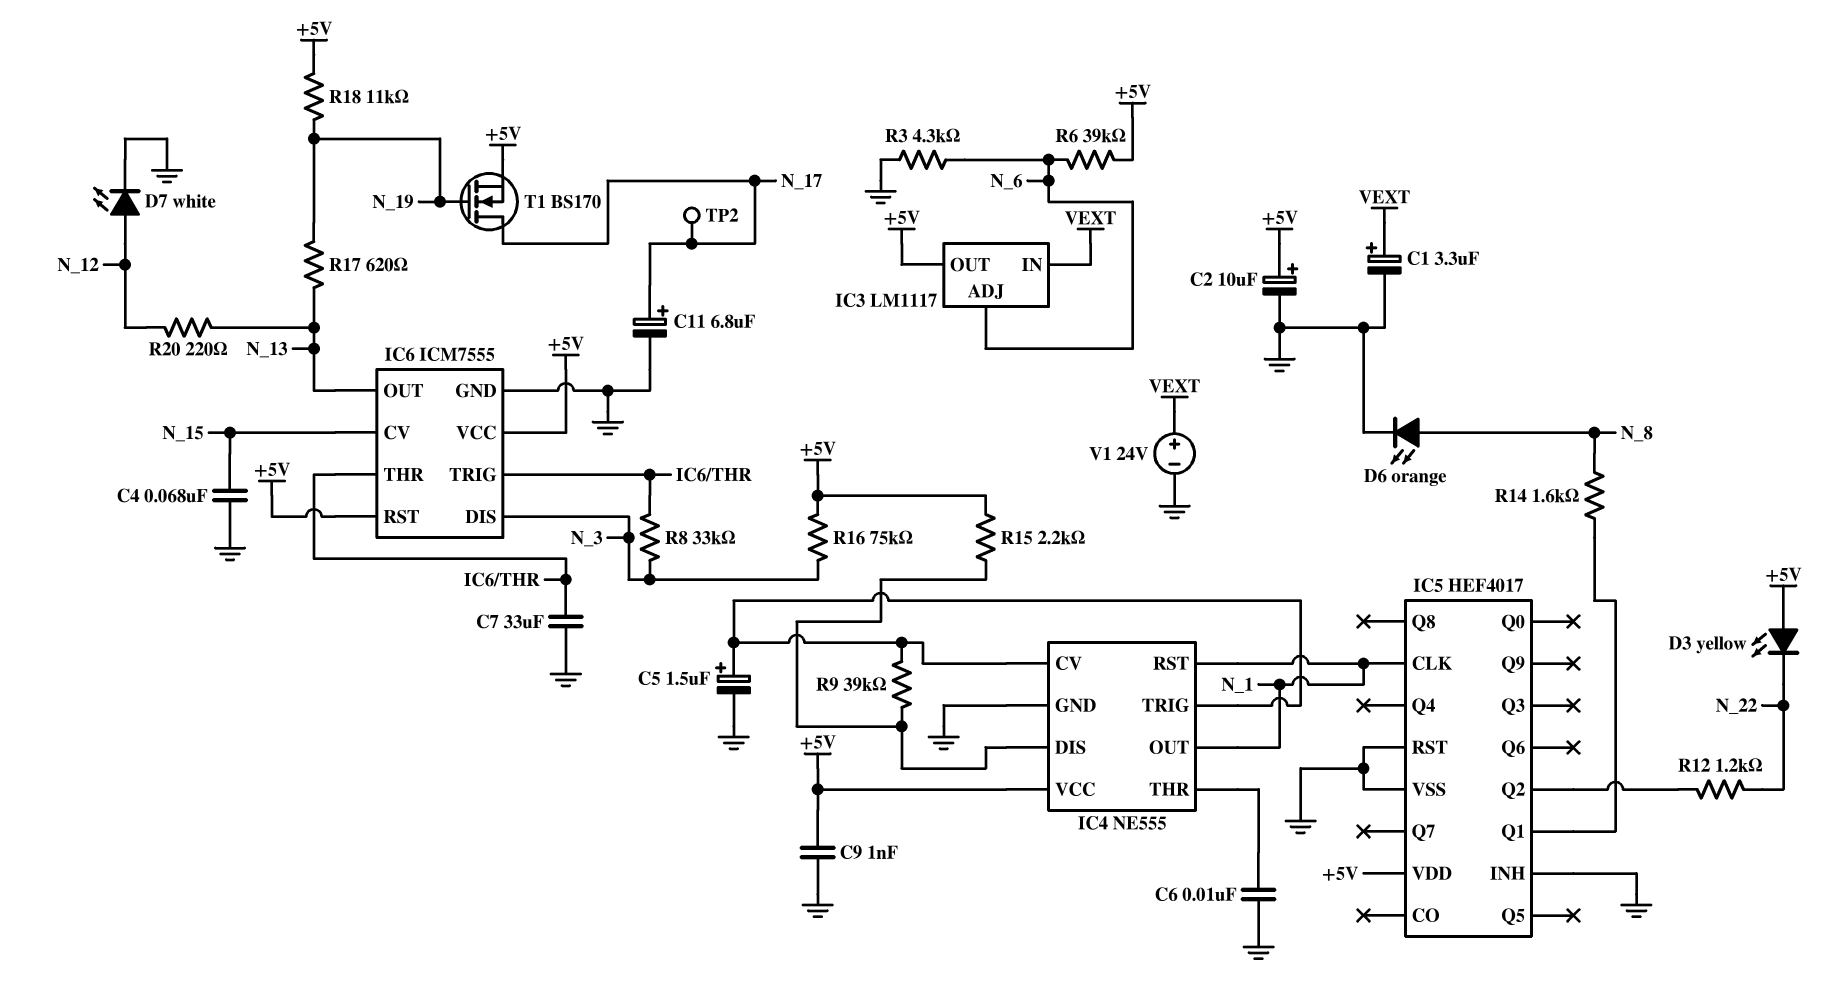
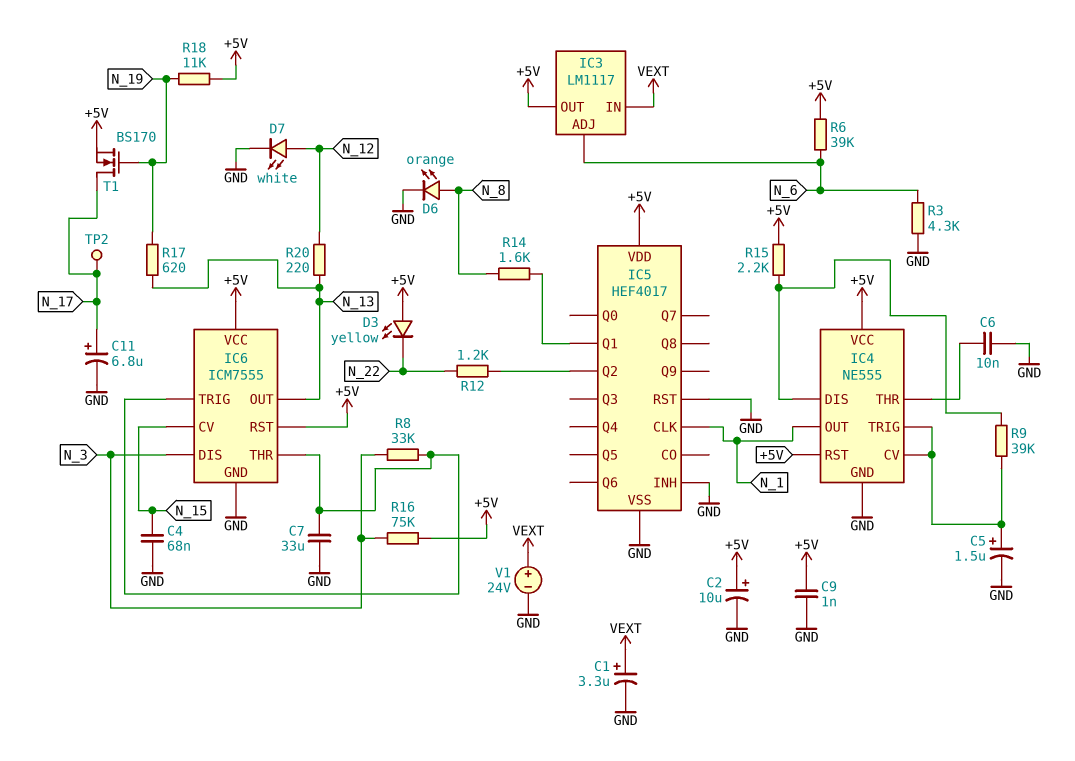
IC4 pin RST: N_1 -> +5V

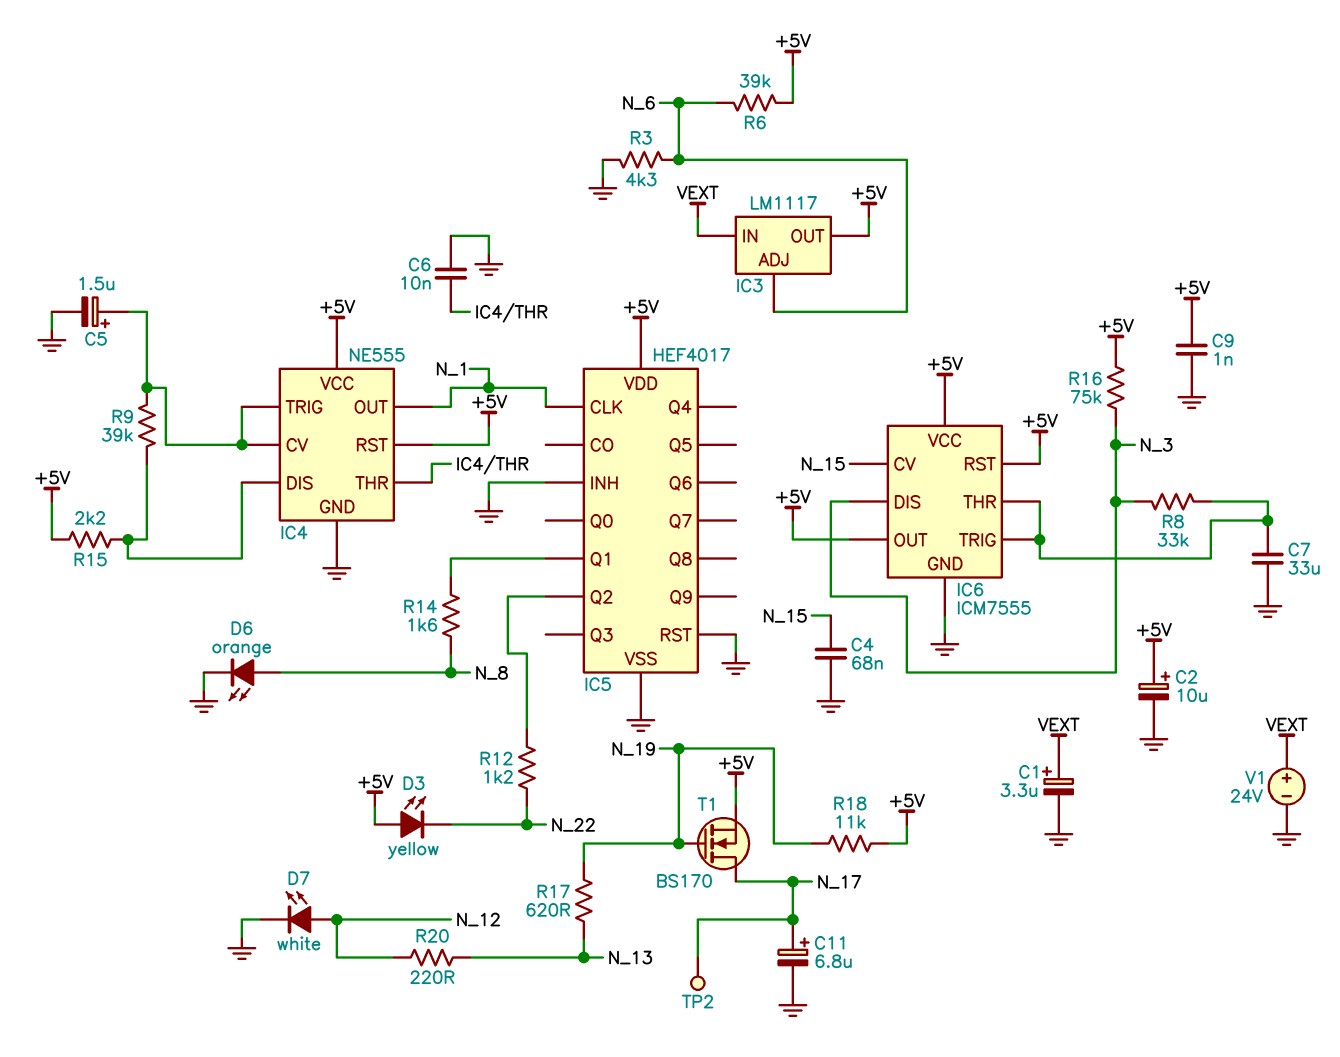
IC6 pin OUT: N_13 -> +5V

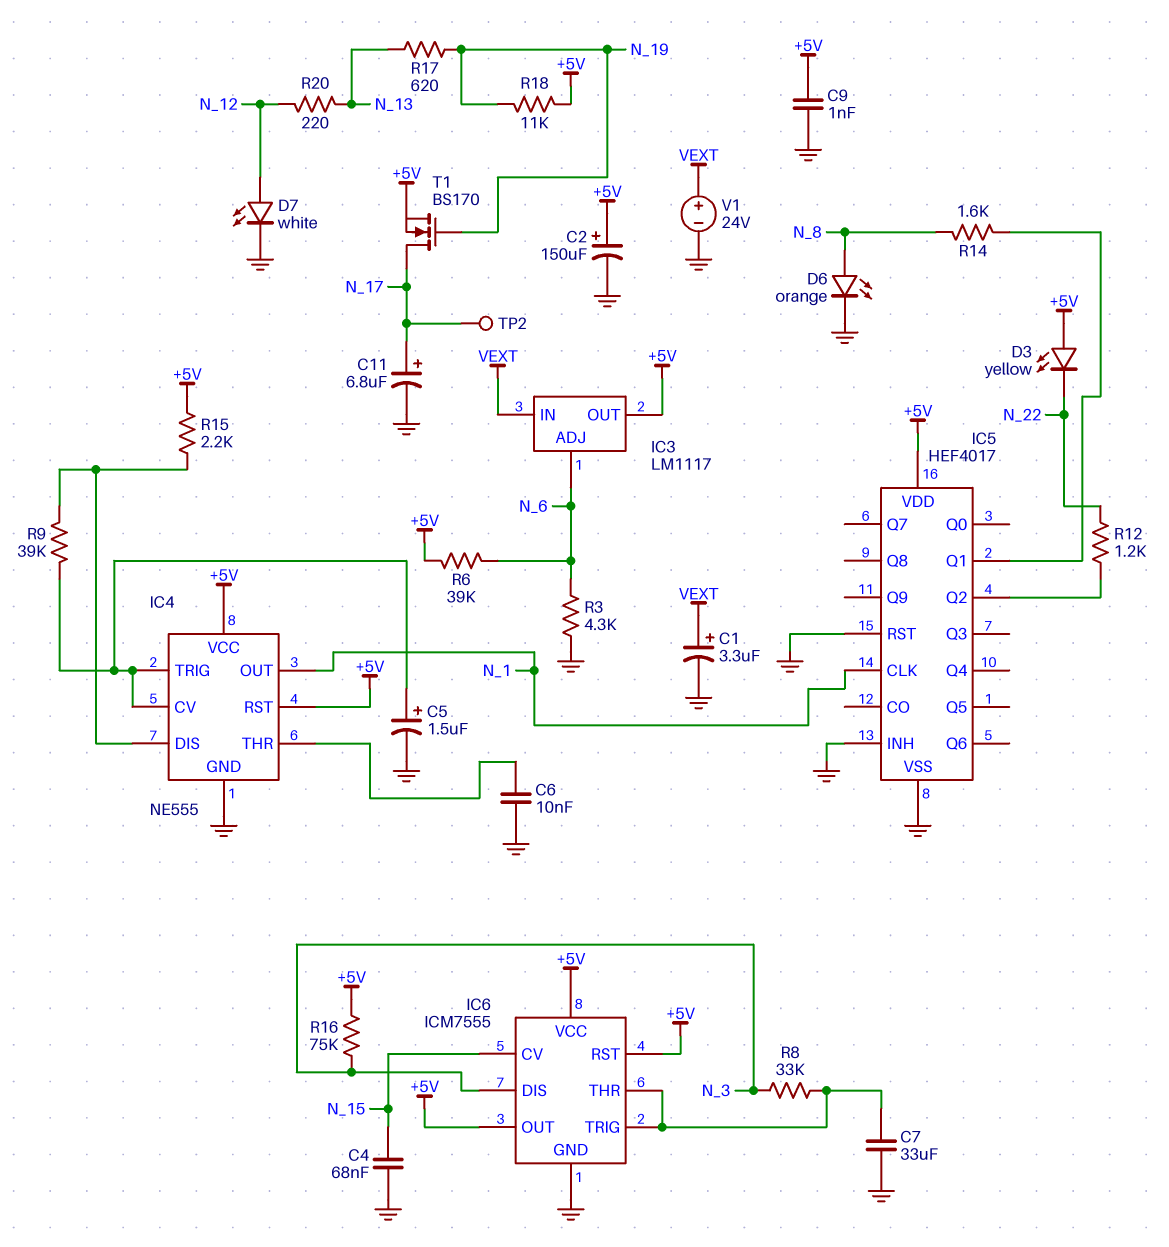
C2: 10uF (plus +5V, minus GND) -> 150uF (plus +5V, minus GND)

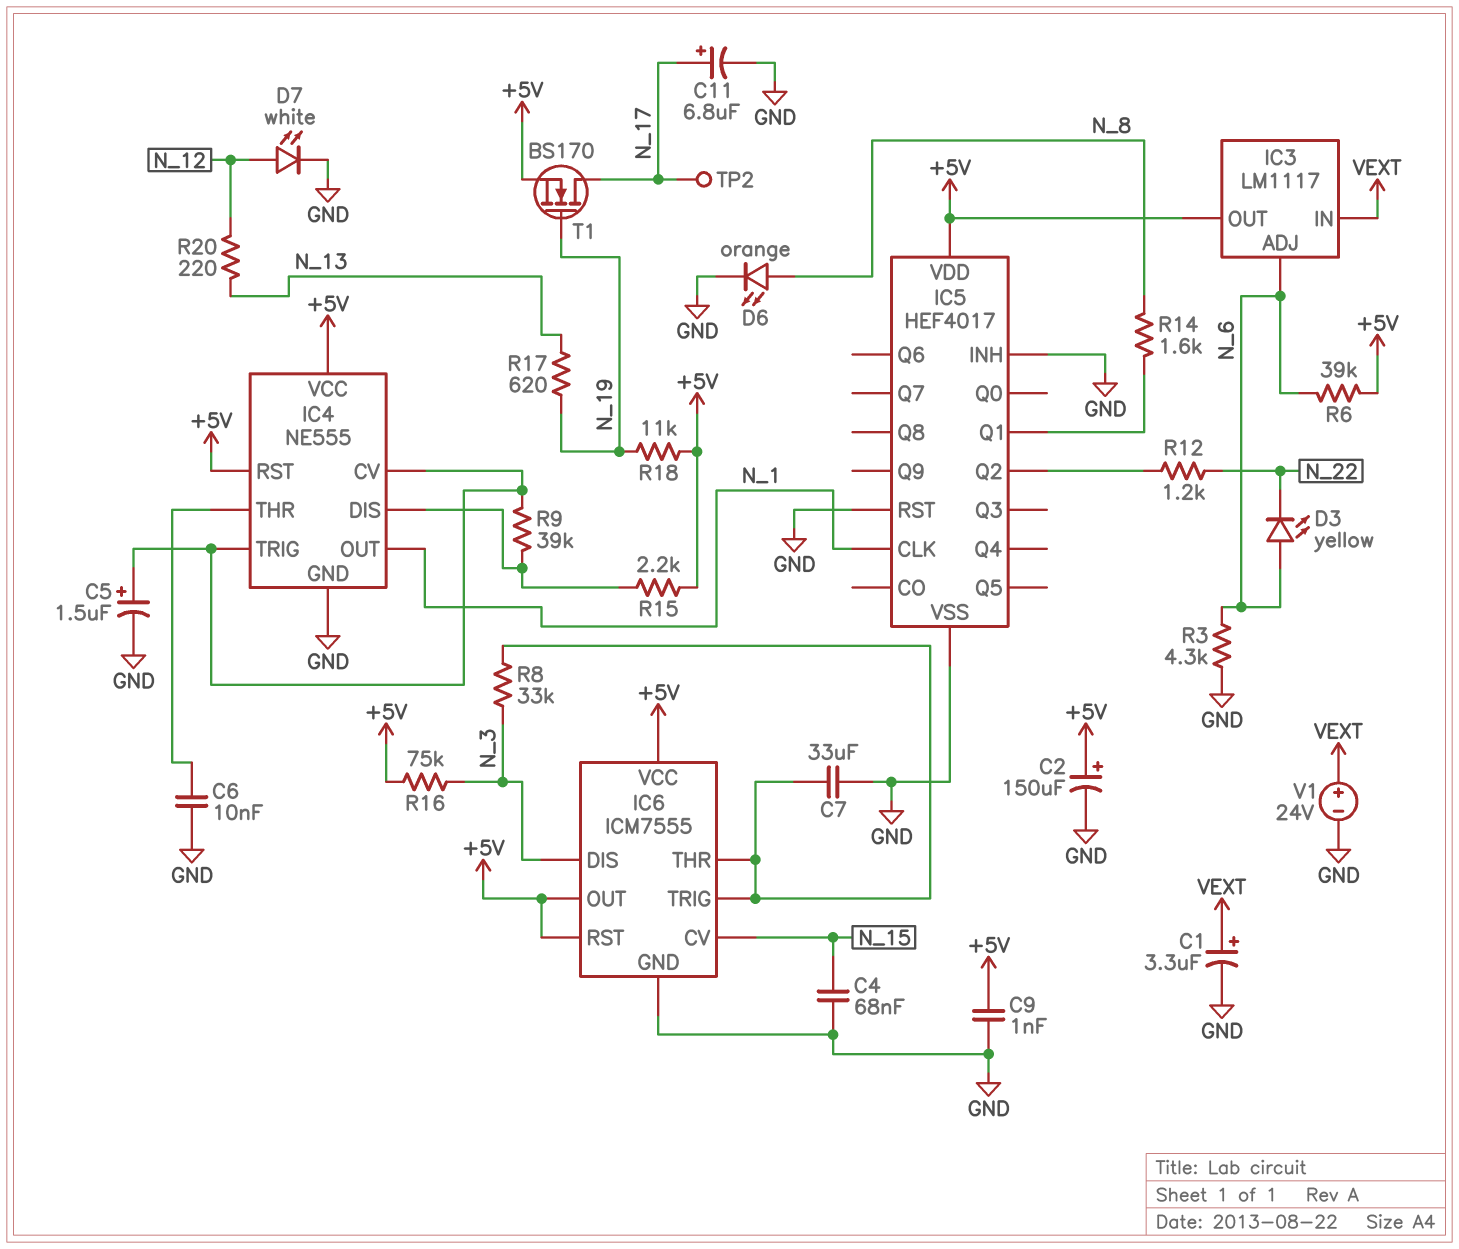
D3: LED yellow (A +5V, K N_22) -> LED yellow (A N_6, K N_22)

